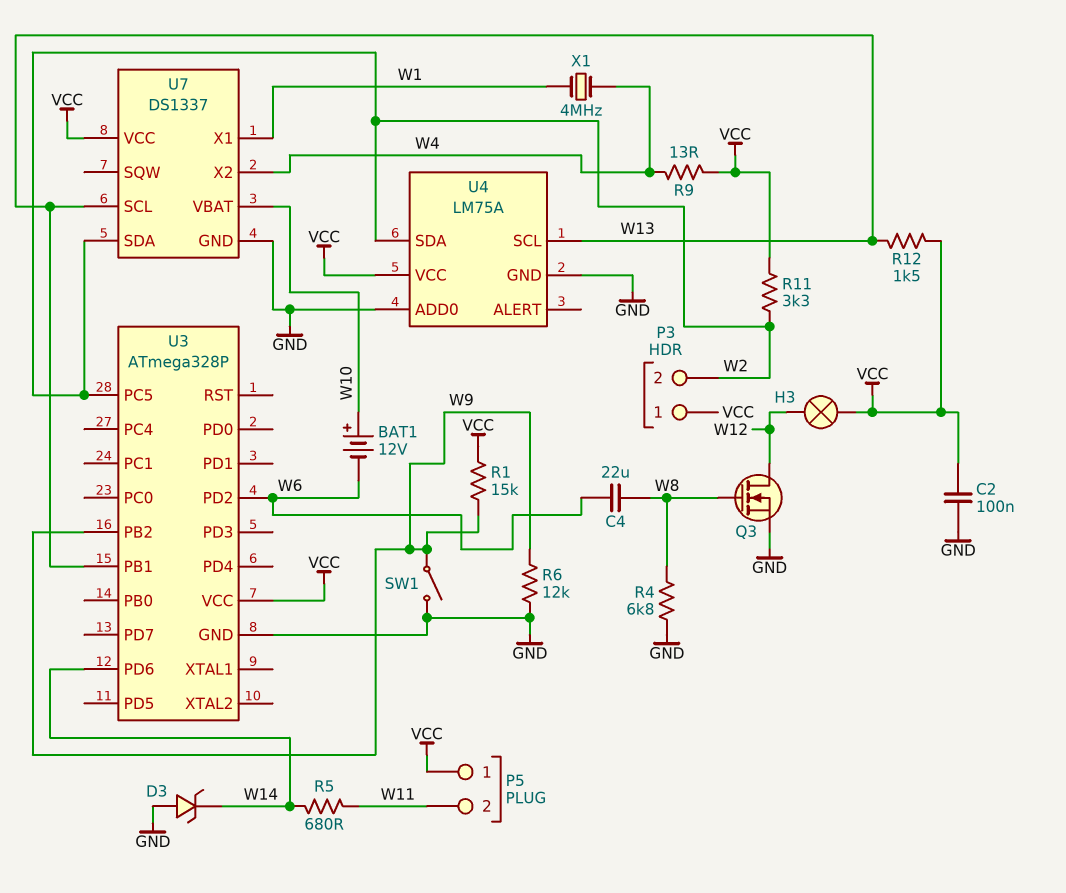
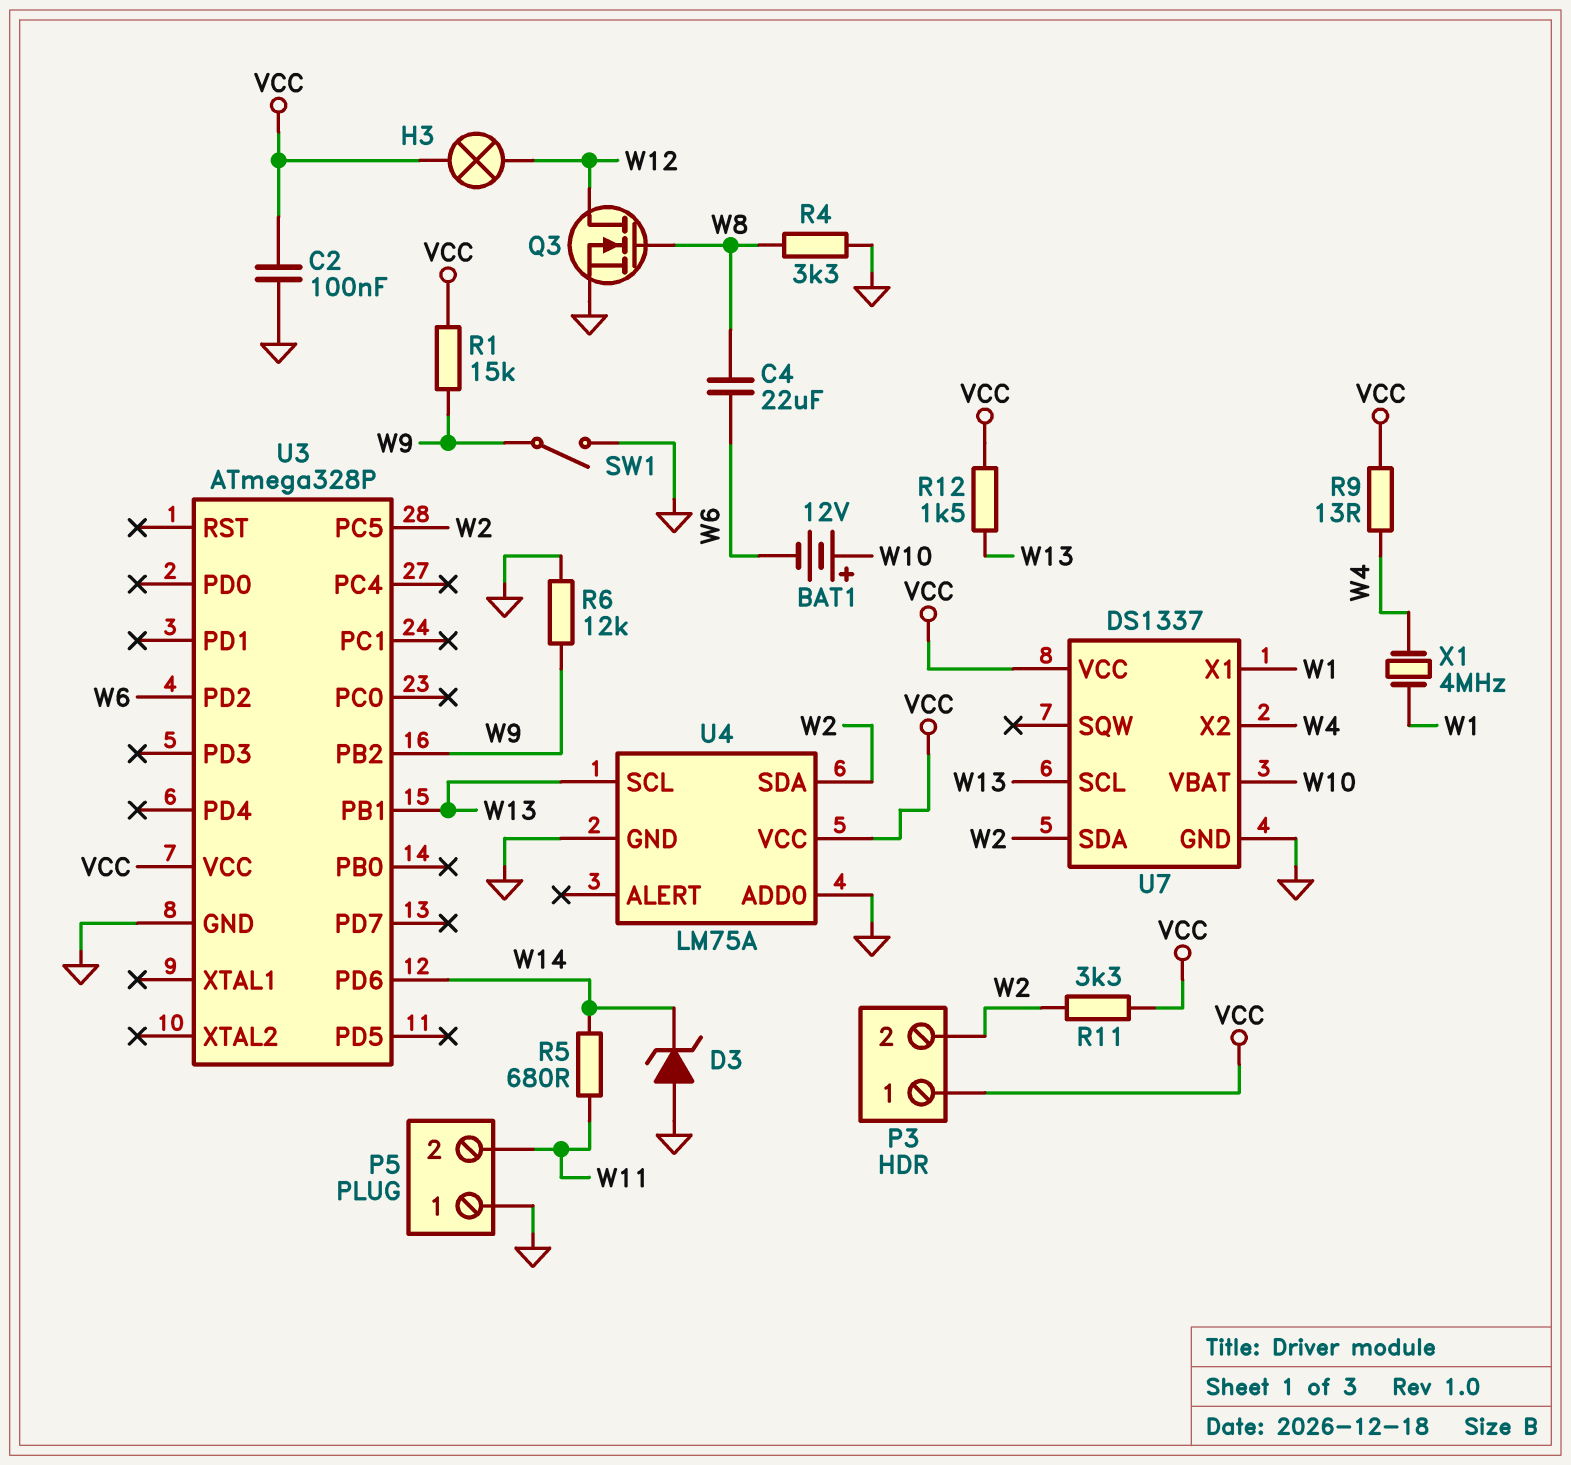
P5 pin 1: VCC -> GND
R4: 6.8k (GND, W8) -> 3.3k (GND, W8)

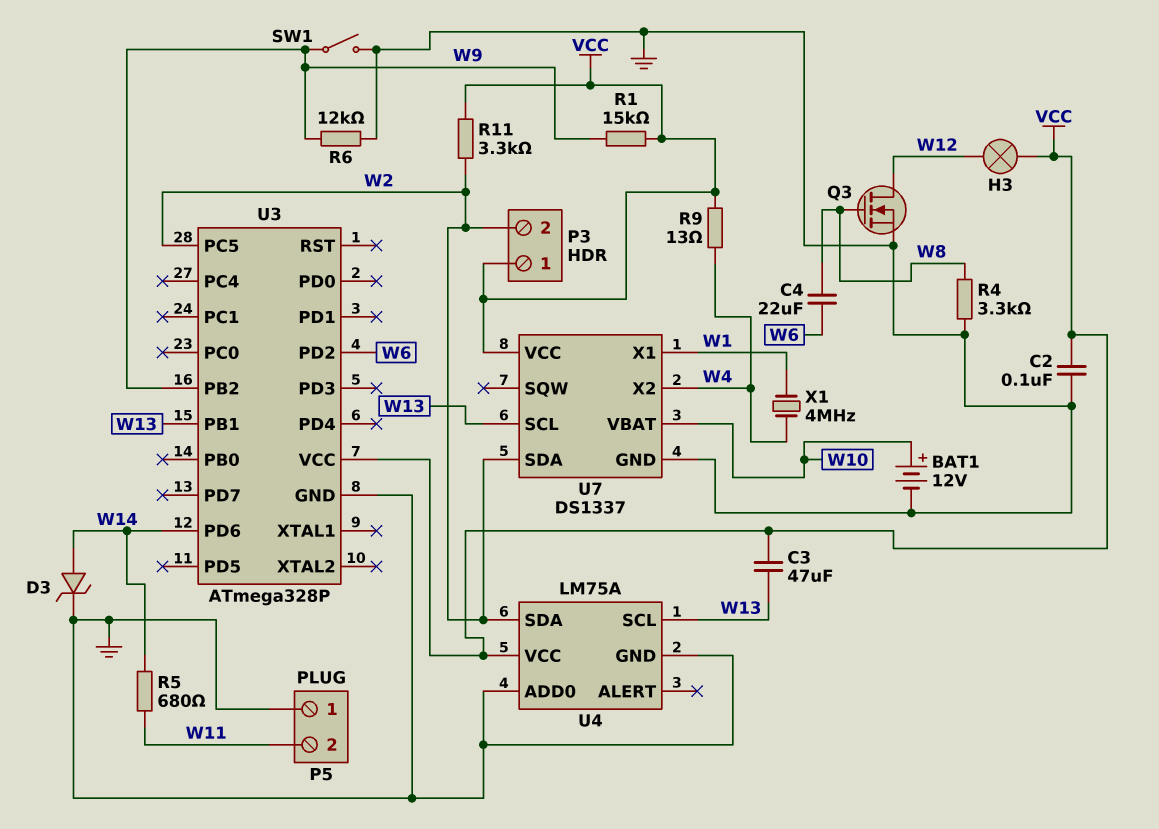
BAT1: 12V (plus W10, minus W6) -> 12V (plus W10, minus GND)
C3: none -> 47uF (VCC, W13)
D3: zener (A GND, K W14) -> zener (A W14, K GND)
R12: 1.5k (VCC, W13) -> none

